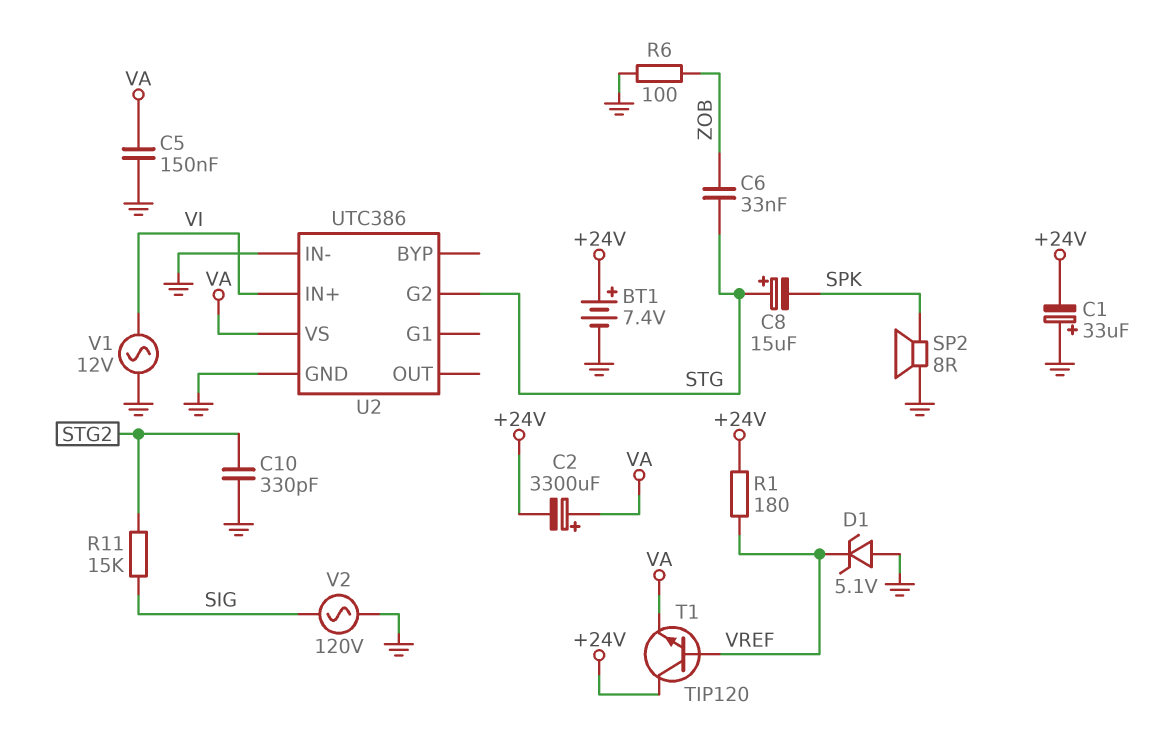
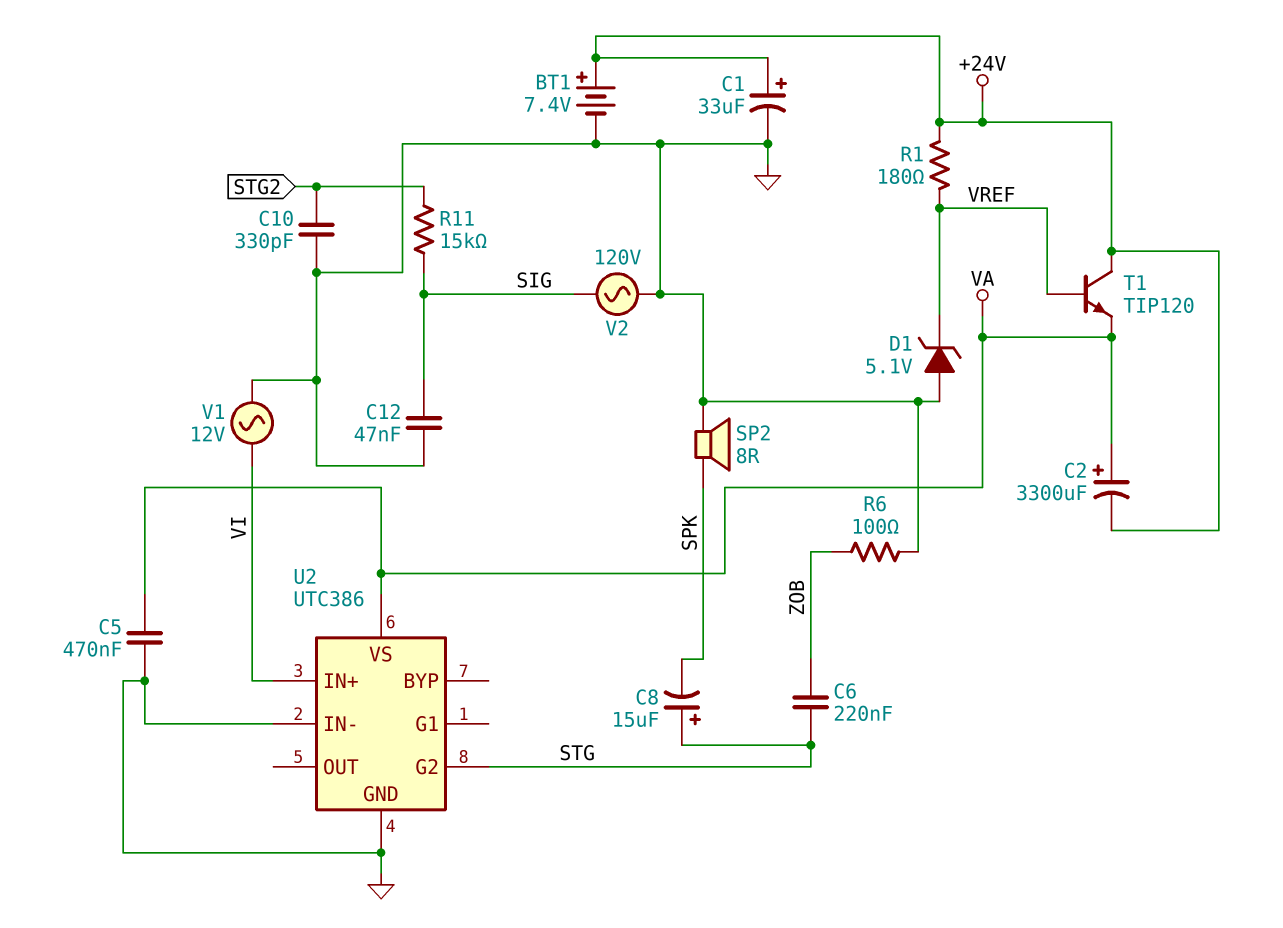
C1: 33uF (plus GND, minus +24V) -> 33uF (plus +24V, minus GND)
C5: 150nF (GND, VA) -> 470nF (GND, VA)
C6: 33nF (STG, ZOB) -> 220nF (STG, ZOB)
C12: none -> 47nF (GND, SIG)

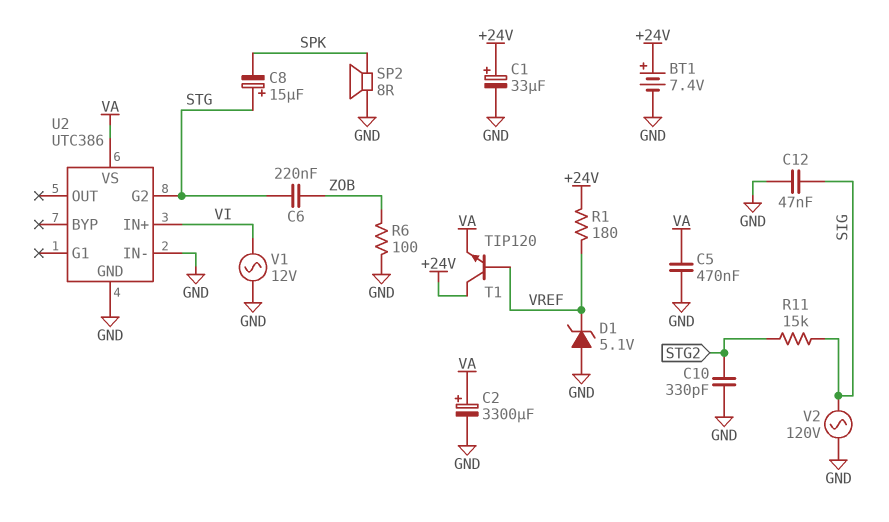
C2: 3300uF (plus VA, minus +24V) -> 3300uF (plus VA, minus GND)

